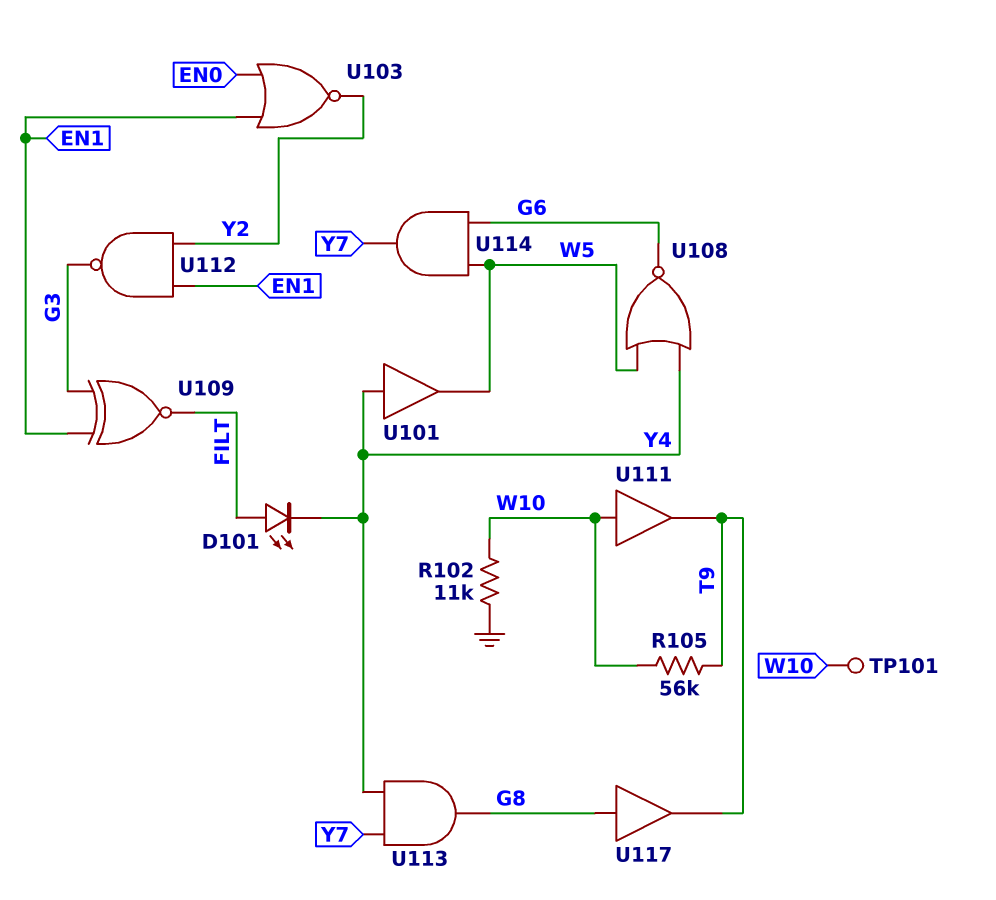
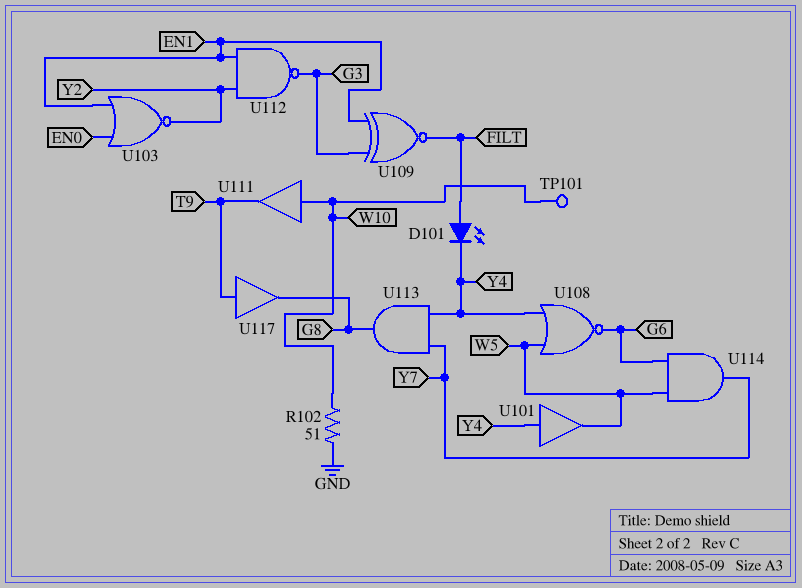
R102: 11k (GND, W10) -> 51 (GND, W10)
R105: 56k (T9, W10) -> none
U117: buffer (in G8, out T9) -> buffer (in T9, out G8)

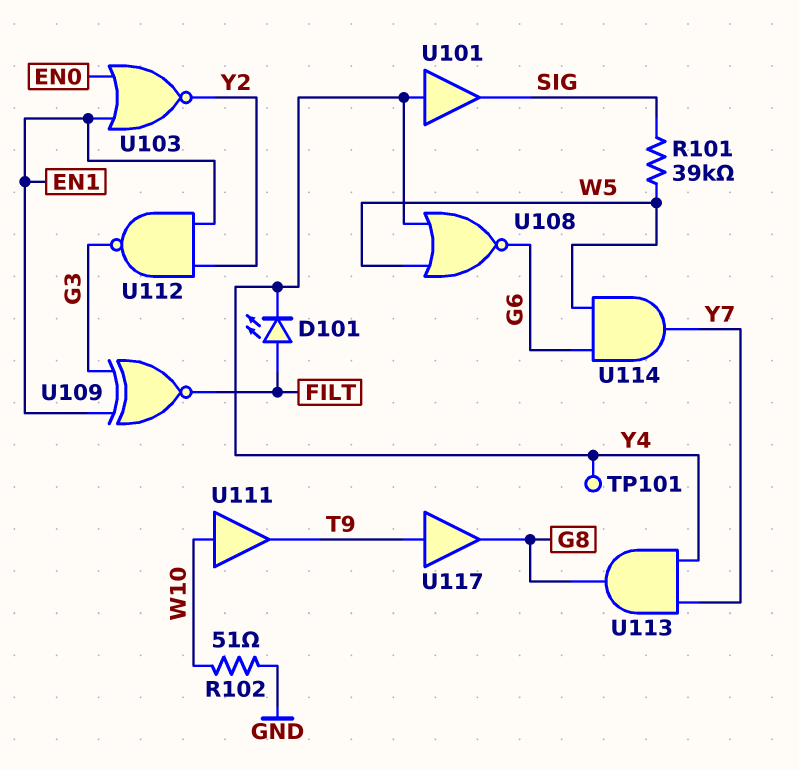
R101: none -> 39k (SIG, W5)
TP101: test point (W10) -> test point (Y4)
U101: buffer (in Y4, out W5) -> buffer (in Y4, out SIG)

